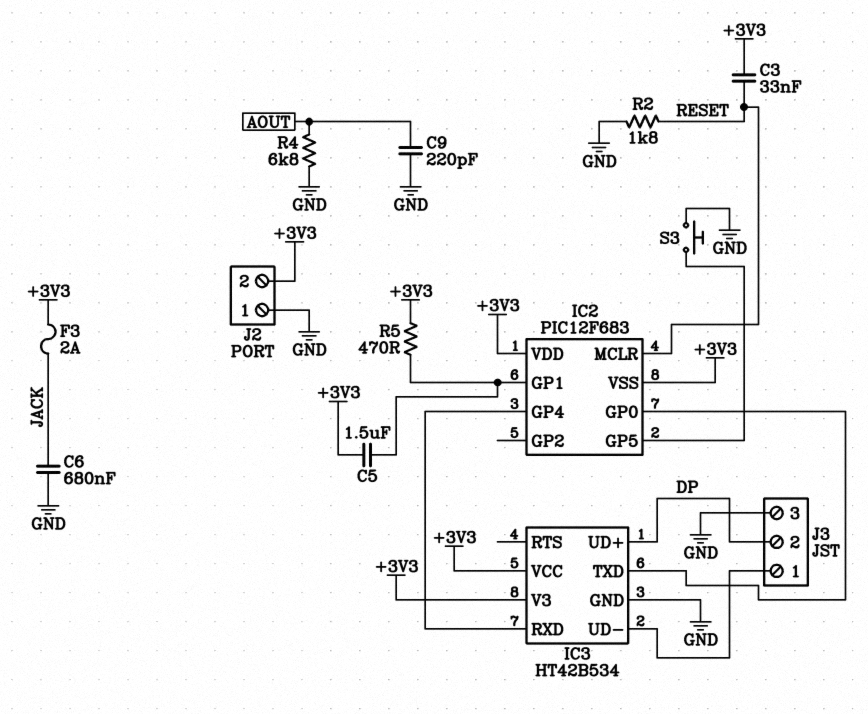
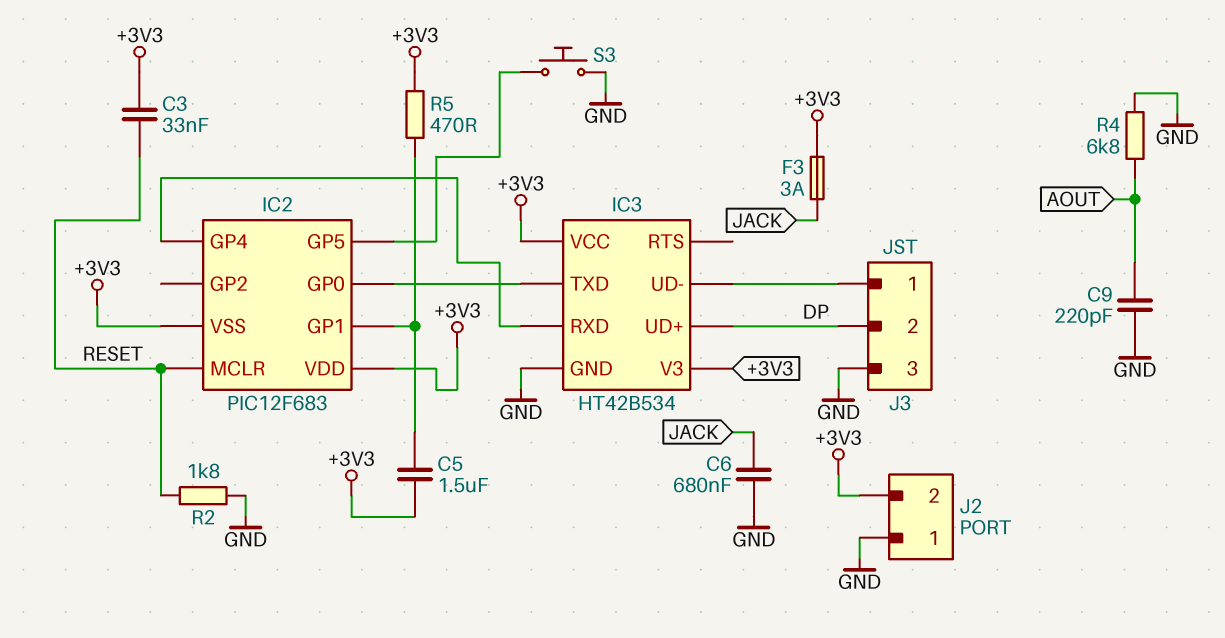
F3: 2A (+3V3, JACK) -> 3A (+3V3, JACK)

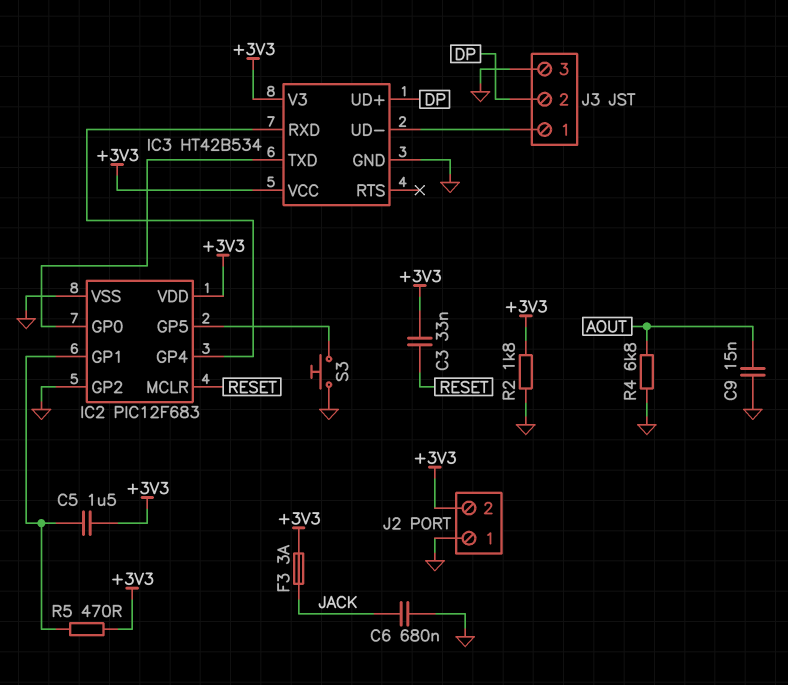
C9: 220pF (AOUT, GND) -> 15nF (AOUT, GND)
IC2 pin GP2: none -> GND
IC2 pin VSS: +3V3 -> GND
R2: 1.8k (GND, RESET) -> 1.8k (+3V3, GND)

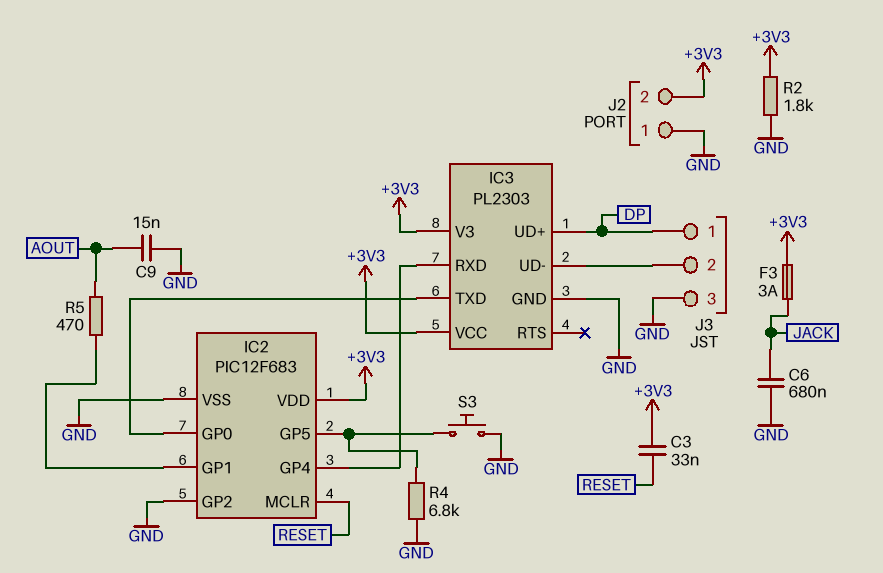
C5: 1.5uF (+3V3, IC2/GP1) -> none
IC3: HT42B534 -> PL2303
J3 pin 1: IC3/UD- -> DP
J3 pin 2: DP -> IC3/UD-
R4: 6.8k (AOUT, GND) -> 6.8k (GND, IC2/GP5)
R5: 470 (+3V3, IC2/GP1) -> 470 (AOUT, IC2/GP1)

